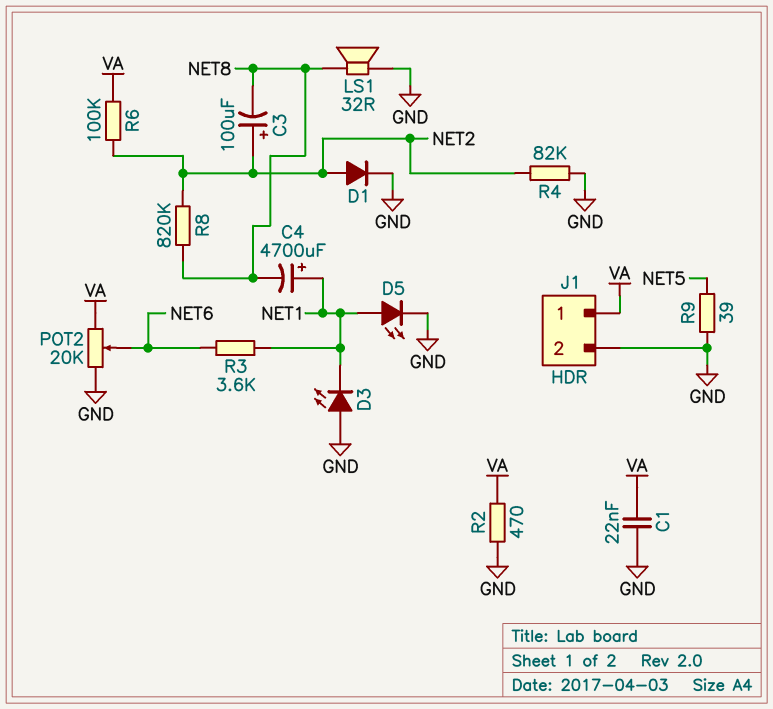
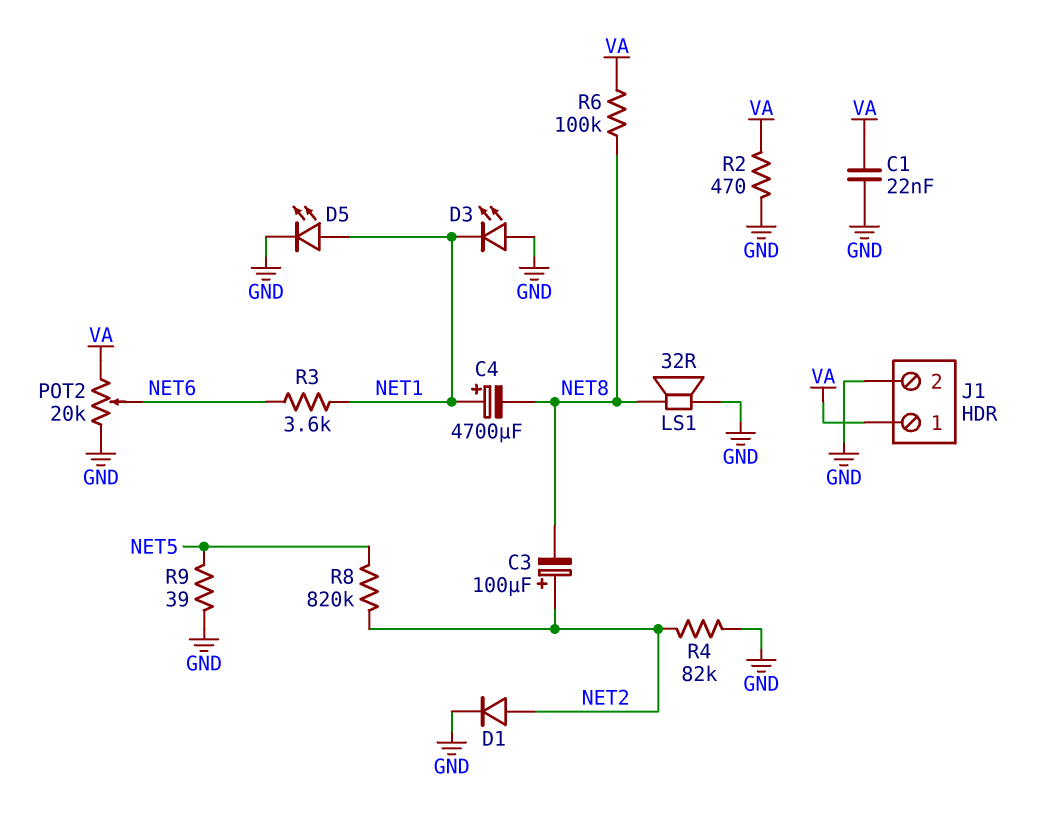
R6: 100k (NET2, VA) -> 100k (NET8, VA)
R8: 820k (NET2, NET8) -> 820k (NET2, NET5)

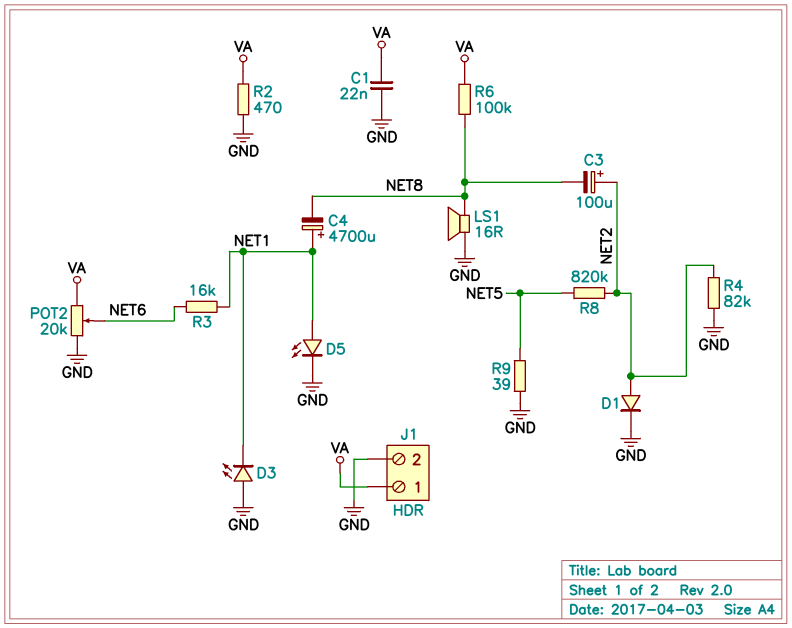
LS1: speaker 32R (GND, NET8) -> speaker 16R (GND, NET8)
R3: 3.6k (NET1, NET6) -> 16k (NET1, NET6)

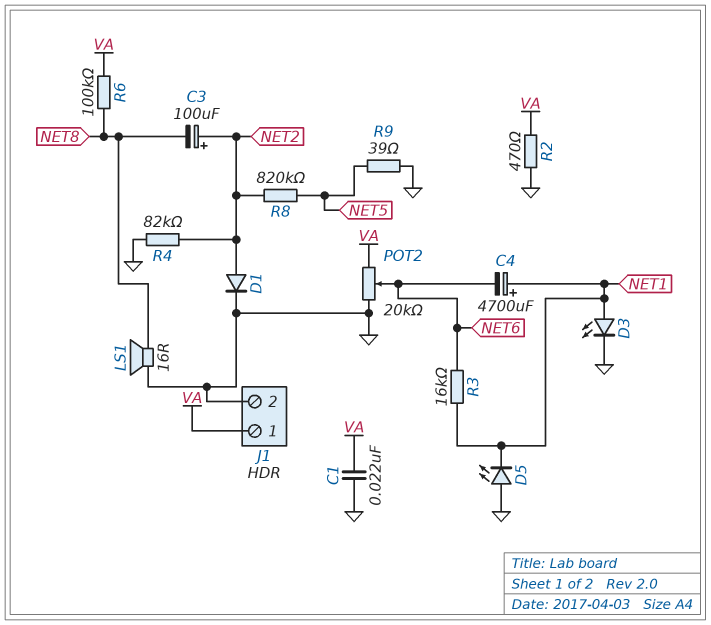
C4: 4700uF (plus NET1, minus NET8) -> 4700uF (plus NET1, minus NET6)
D3: LED (A GND, K NET1) -> LED (A NET1, K GND)
D5: LED (A NET1, K GND) -> LED (A GND, K NET1)

